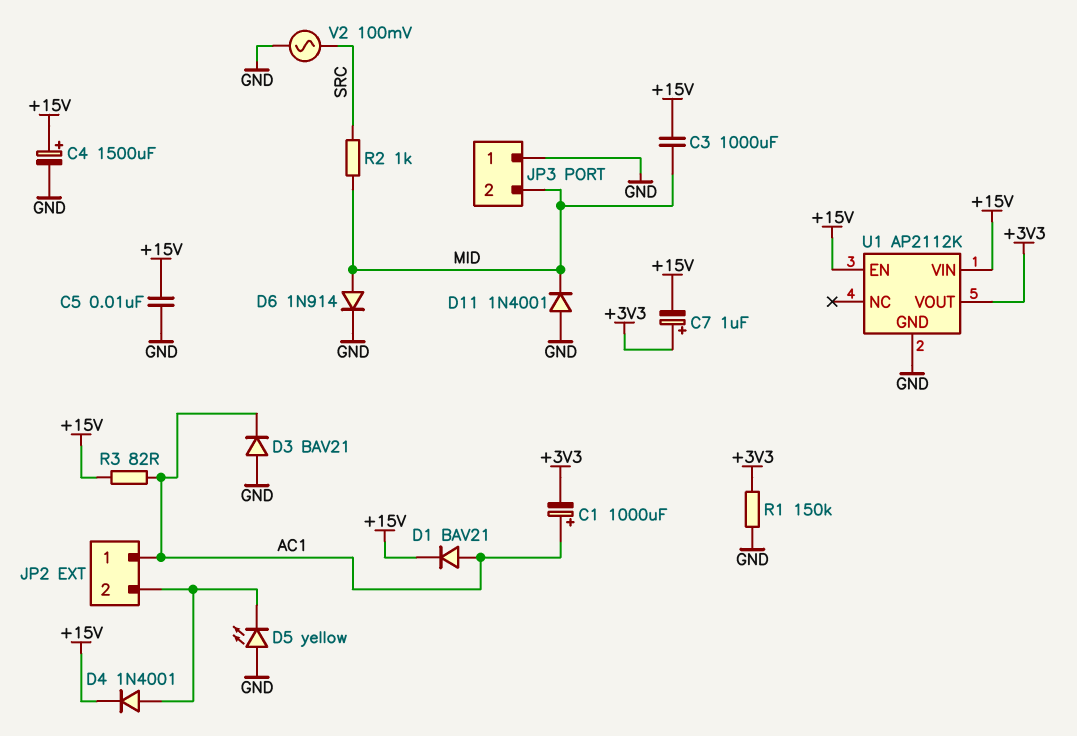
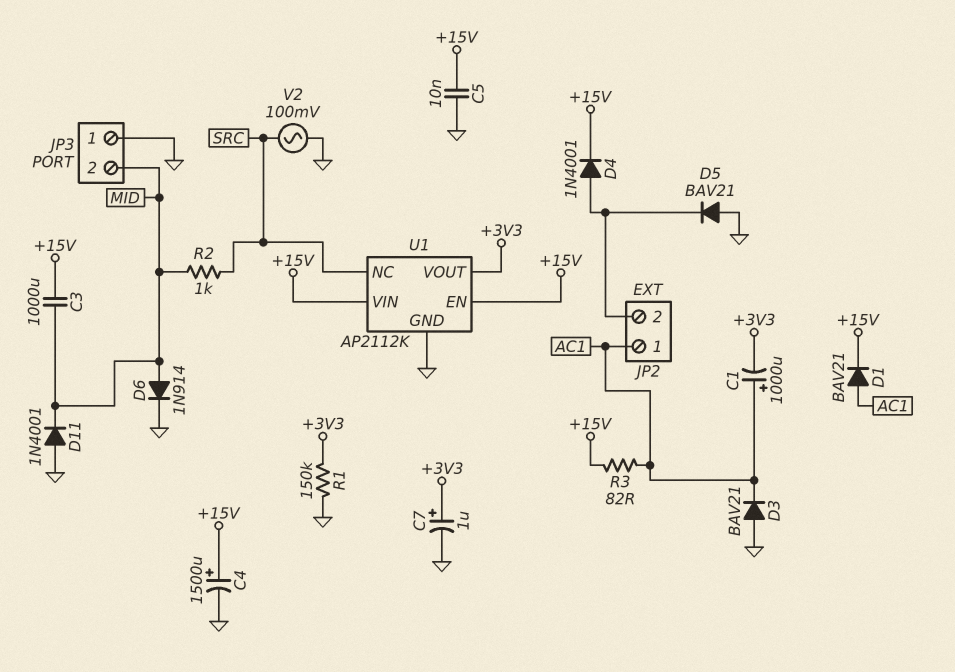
C7: 1uF (plus +3V3, minus +15V) -> 1uF (plus +3V3, minus GND)
D5: LED yellow (A GND, K JP2/2) -> diode BAV21 (A GND, K JP2/2)
U1 pin NC: none -> SRC

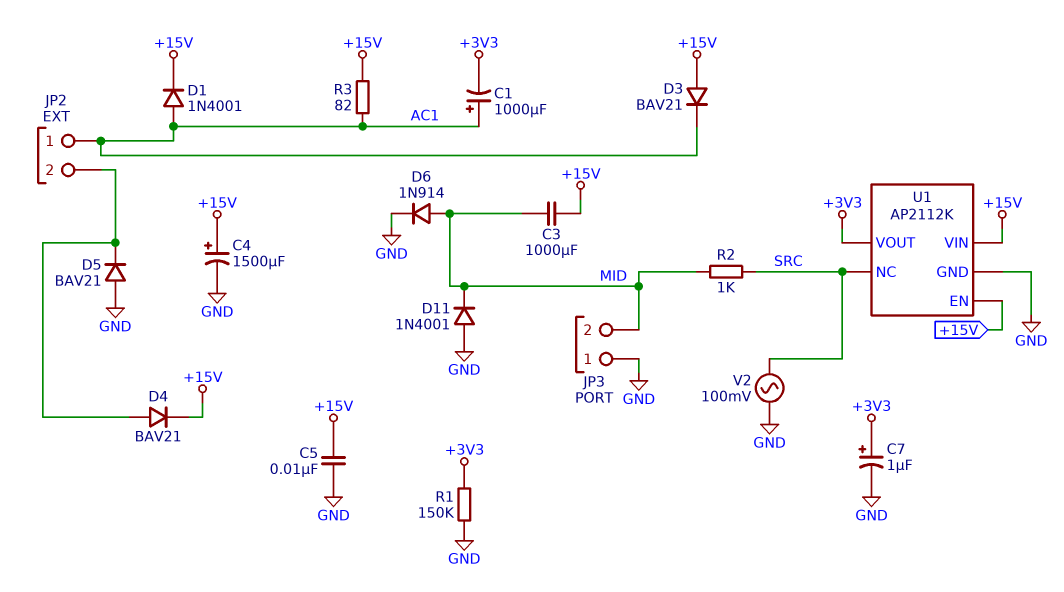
D1: diode BAV21 (A AC1, K +15V) -> diode 1N4001 (A AC1, K +15V)
D3: diode BAV21 (A GND, K AC1) -> diode BAV21 (A +15V, K AC1)
D4: diode 1N4001 (A JP2/2, K +15V) -> diode BAV21 (A JP2/2, K +15V)

